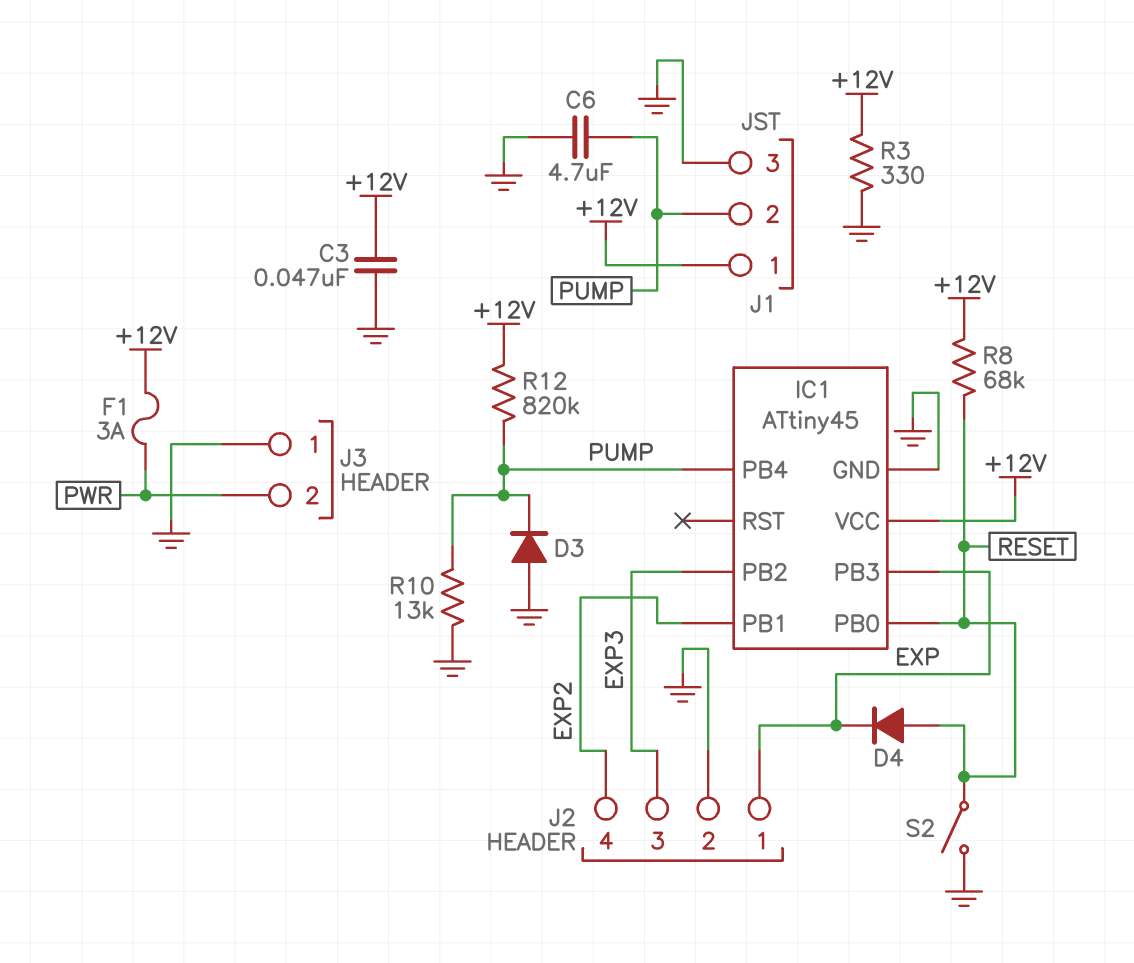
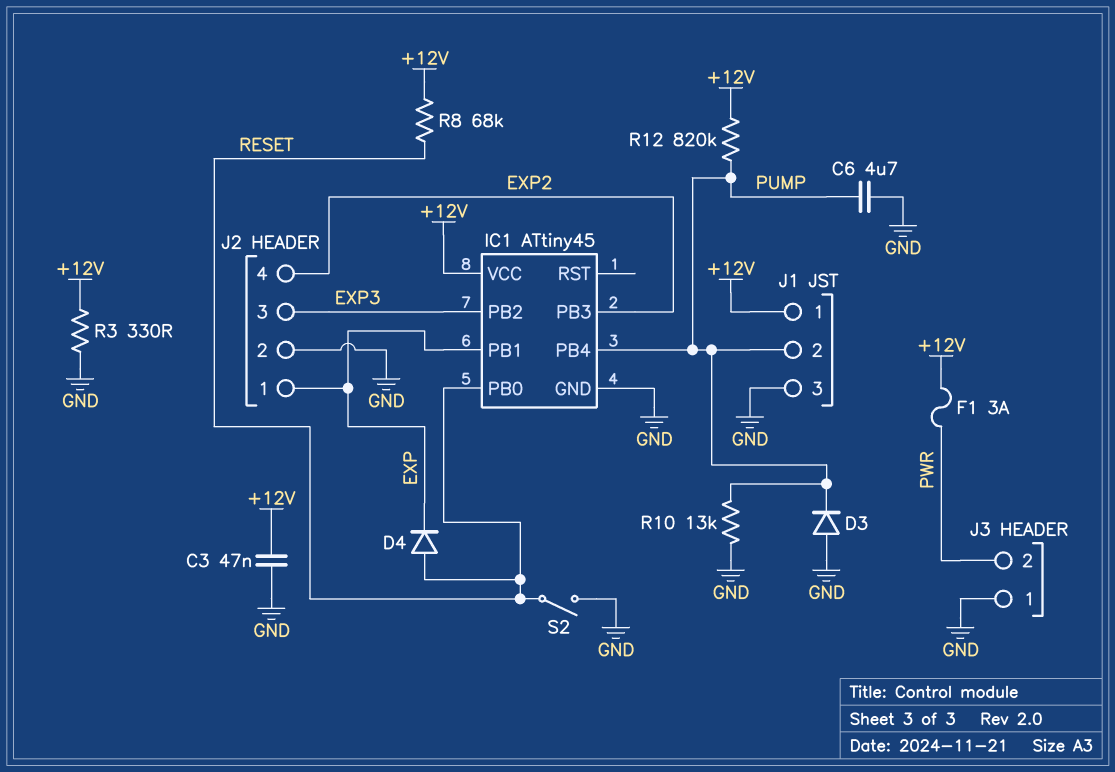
IC1 pin PB1: EXP2 -> EXP
IC1 pin PB3: EXP -> EXP2

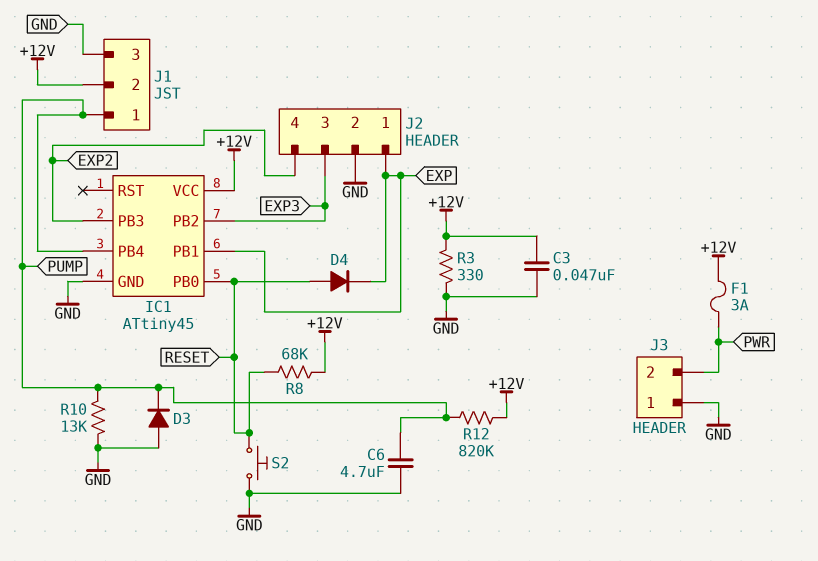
J1 pin 1: +12V -> PUMP
J1 pin 2: PUMP -> +12V
S2: switch (GND, RESET) -> button (GND, RESET)

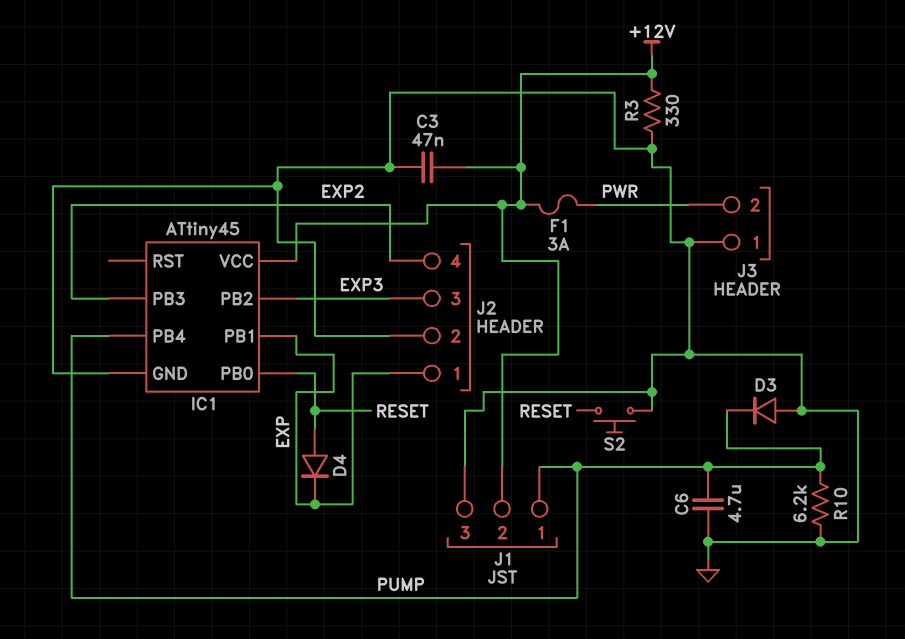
R8: 68k (+12V, RESET) -> none
R10: 13k (GND, PUMP) -> 6.2k (GND, PUMP)
R12: 820k (+12V, PUMP) -> none

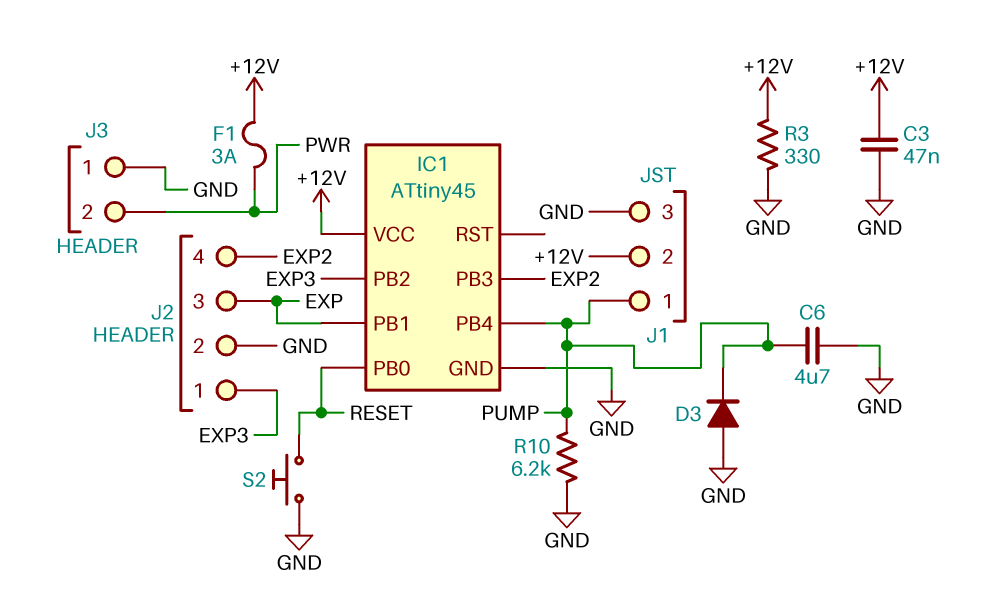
D4: diode (A RESET, K EXP) -> none
J2 pin 1: EXP -> EXP3
J2 pin 3: EXP3 -> EXP

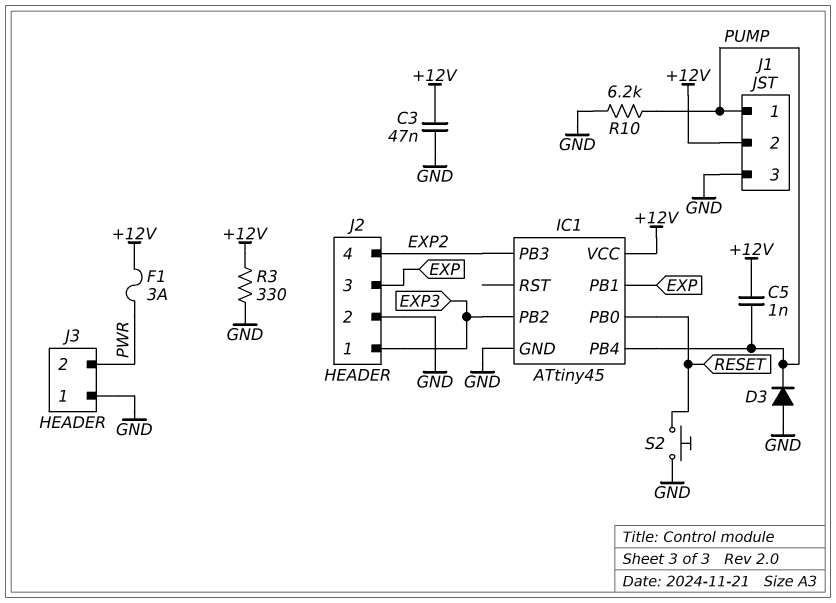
C5: none -> 1nF (+12V, PUMP)
C6: 4.7uF (GND, PUMP) -> none

